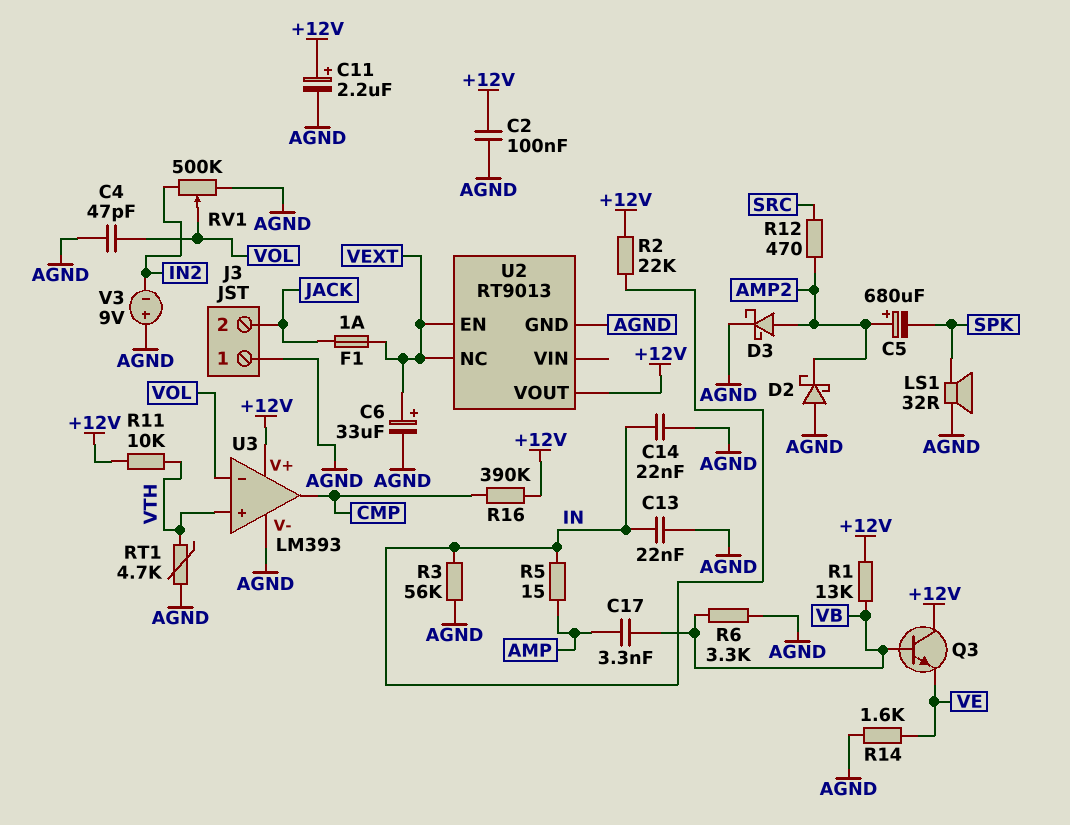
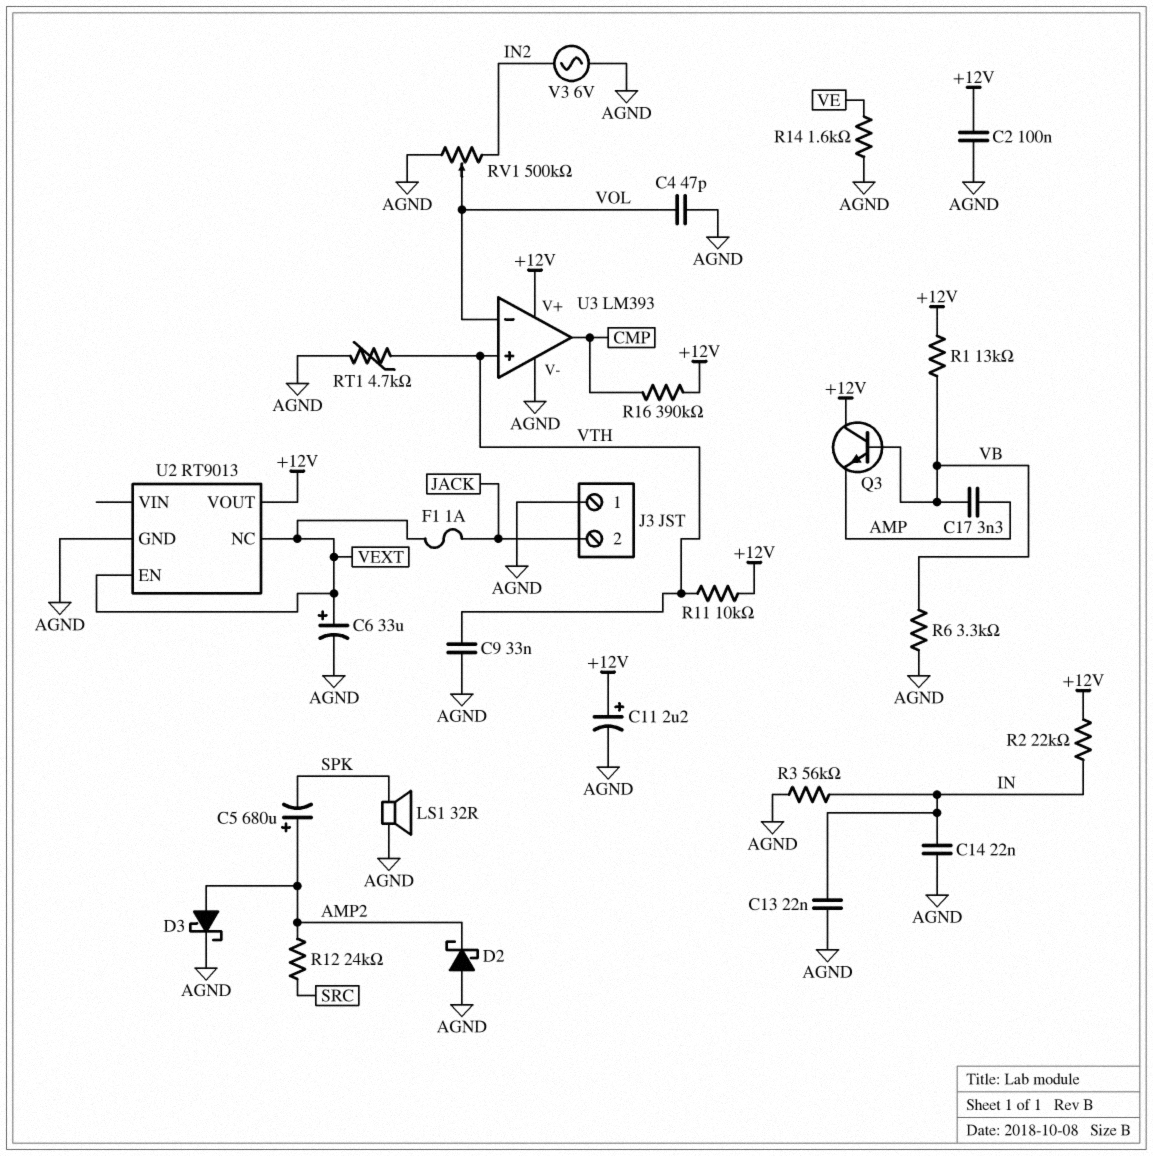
C9: none -> 33nF (AGND, VTH)
Q3: NPN (B VB, C +12V, E VE) -> NPN (B VB, C +12V, E AMP)
R5: 15 (AMP, IN) -> none
R12: 470 (AMP2, SRC) -> 24k (AMP2, SRC)
V3: 9V (plus AGND, minus IN2) -> AC 6V (AGND, IN2)

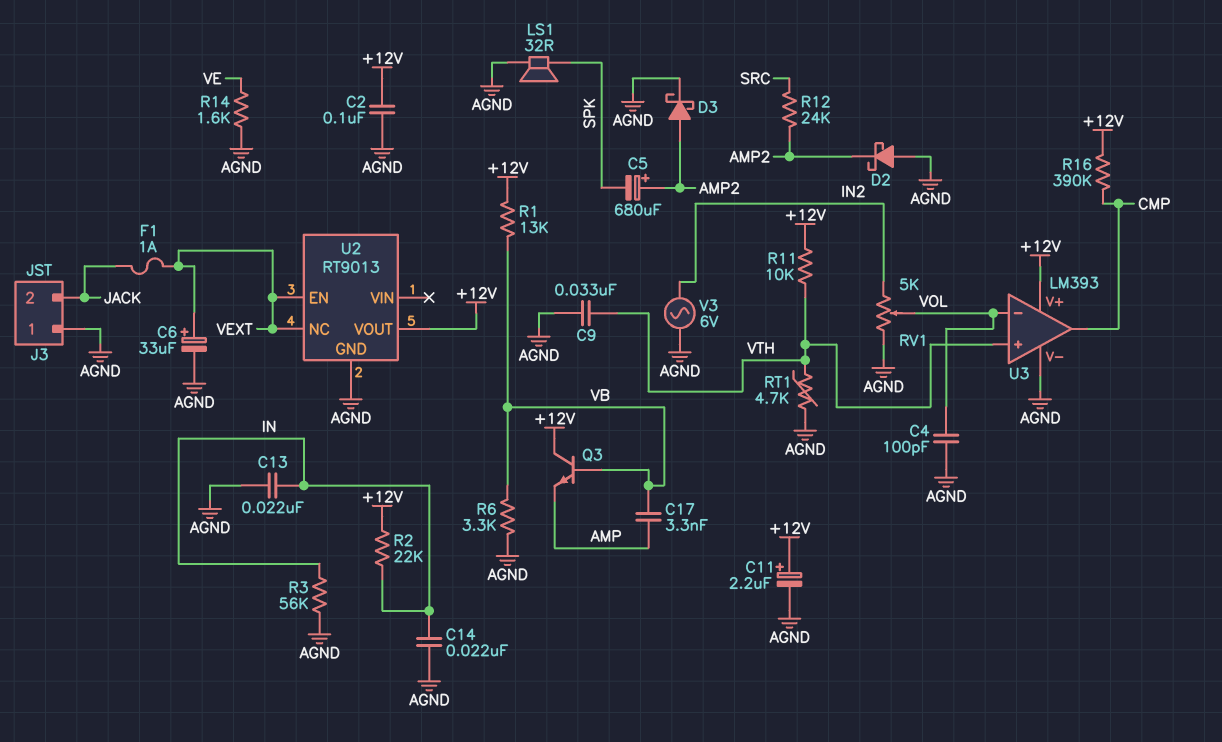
C4: 47pF (AGND, VOL) -> 100pF (AGND, VOL)
RV1: 500k (AGND, IN2, wiper VOL) -> 5k (AGND, IN2, wiper VOL)

